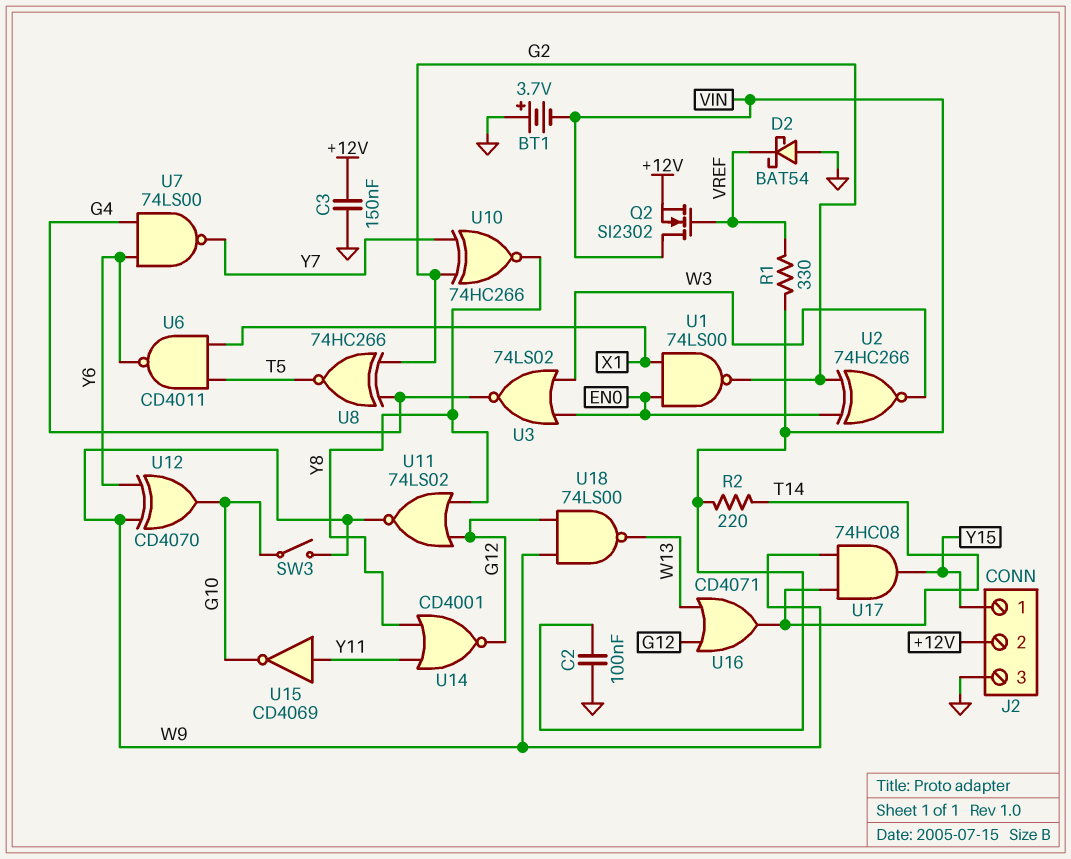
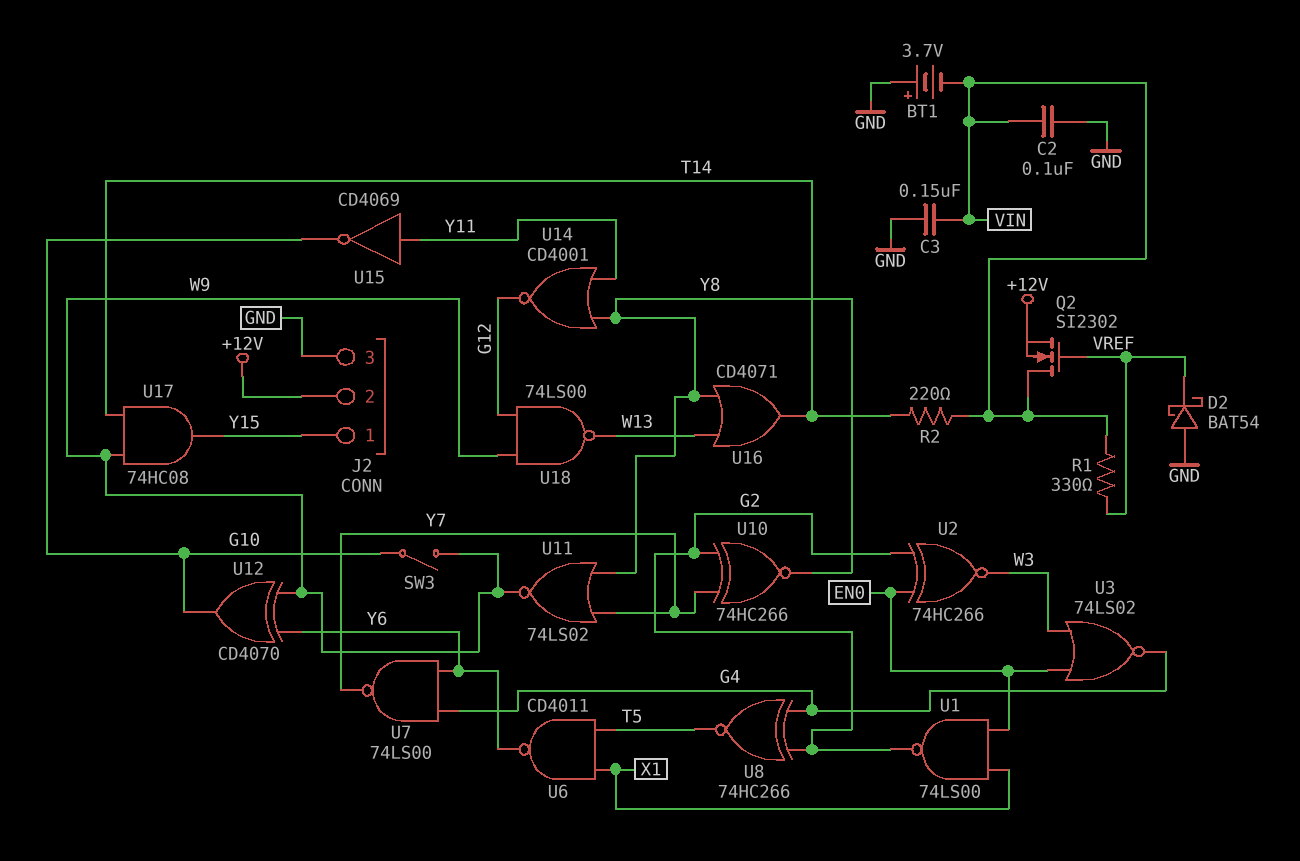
C3: 150nF (+12V, GND) -> 150nF (GND, VIN)
U11: NOR 74LS02 (in G12, in Y8, out W9) -> NOR 74LS02 (in Y7, in Y8, out W9)
U16: OR CD4071 (in G12, in W13, out T14) -> OR CD4071 (in W13, in Y8, out T14)

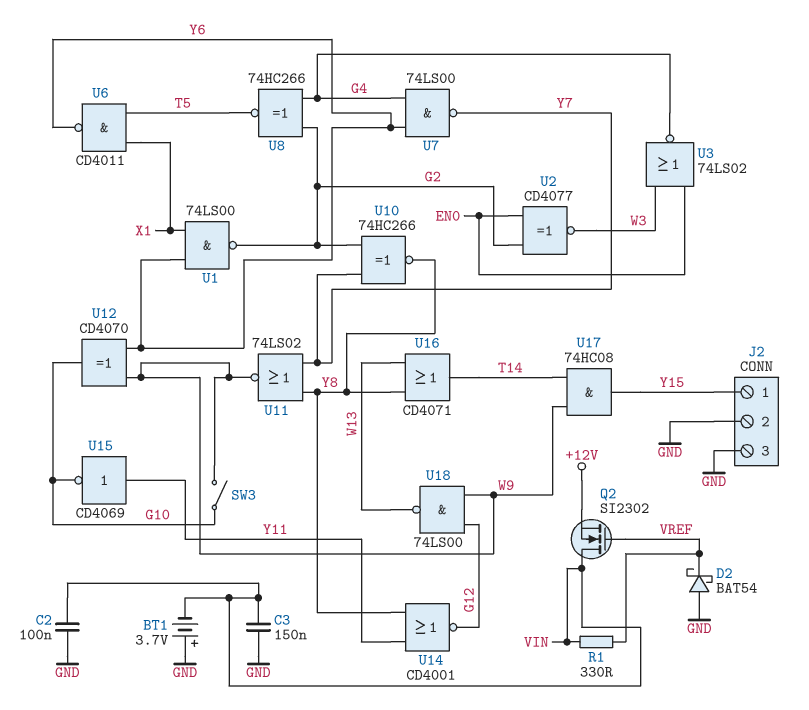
J2 pin 2: +12V -> GND
R2: 220 (T14, VIN) -> none
U1: NAND 74LS00 (in EN0, in X1, out G2) -> NAND 74LS00 (in X1, in Y6, out G2)
U2: XNOR 74HC266 (in EN0, in G2, out W3) -> XNOR CD4077 (in EN0, in G2, out W3)

